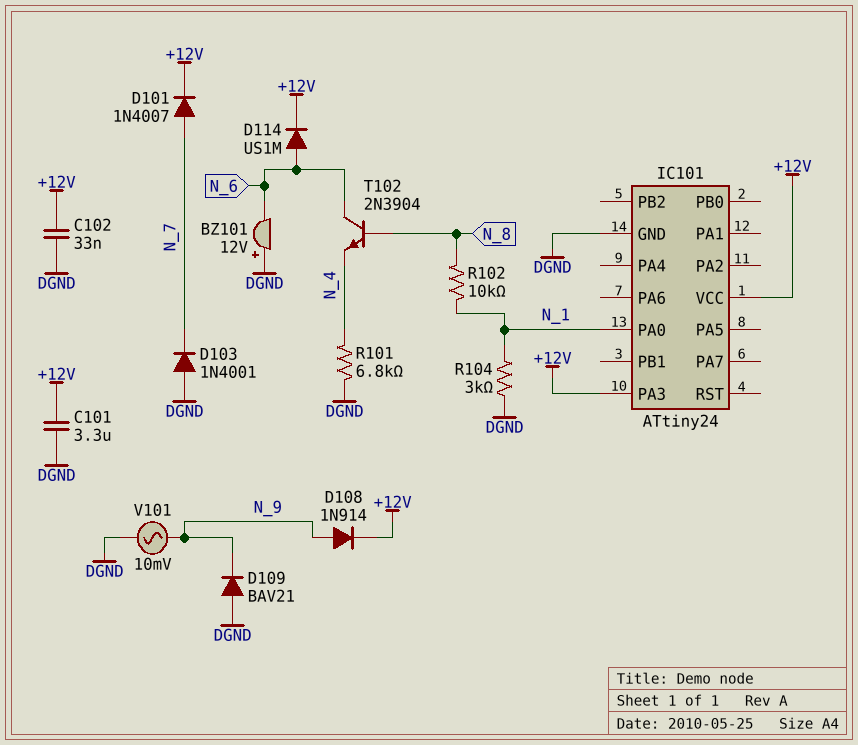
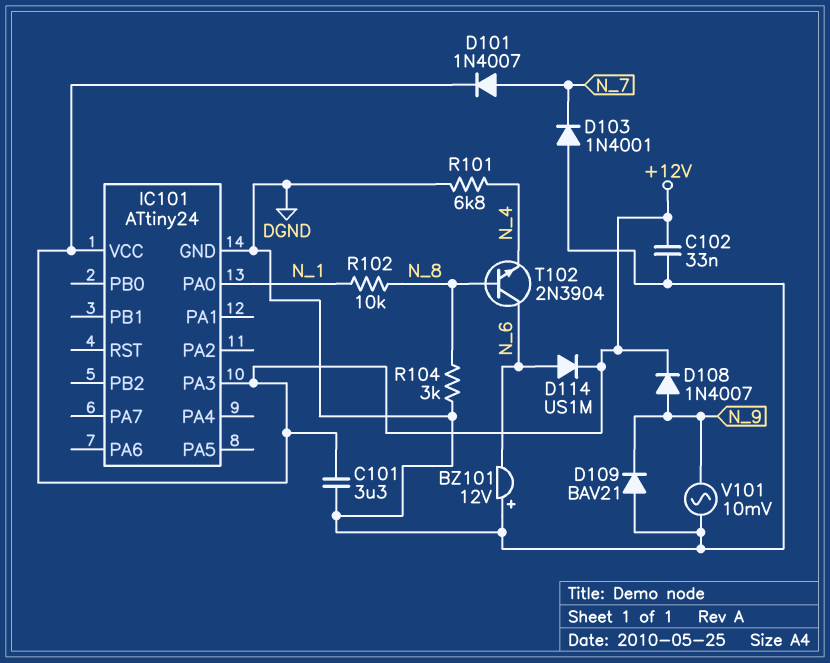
D108: diode 1N914 (A N_9, K +12V) -> diode 1N4007 (A N_9, K +12V)
R104: 3k (DGND, N_1) -> 3k (DGND, N_8)

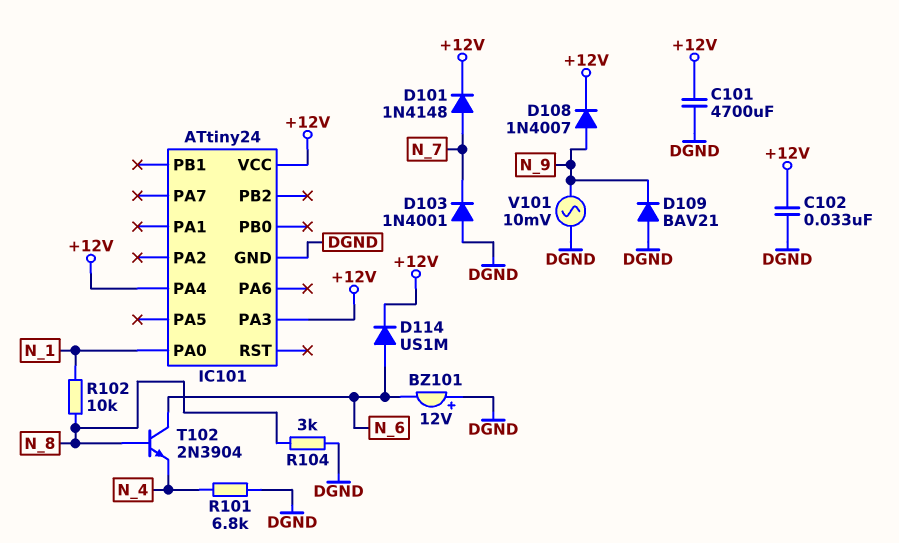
C101: 3.3uF (+12V, DGND) -> 4700uF (+12V, DGND)
D101: diode 1N4007 (A N_7, K +12V) -> diode 1N4148 (A N_7, K +12V)
IC101 pin PA4: none -> +12V

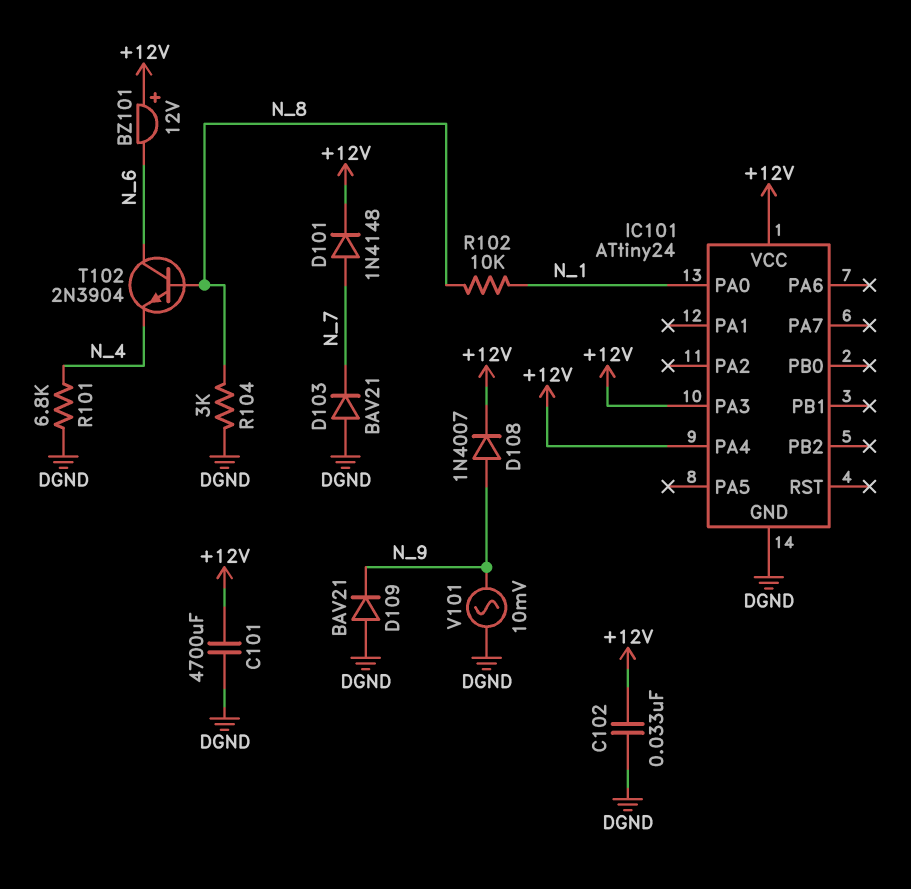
BZ101: buzzer 12V (plus DGND, minus N_6) -> buzzer 12V (plus +12V, minus N_6)
D103: diode 1N4001 (A DGND, K N_7) -> diode BAV21 (A DGND, K N_7)
D114: diode US1M (A N_6, K +12V) -> none

